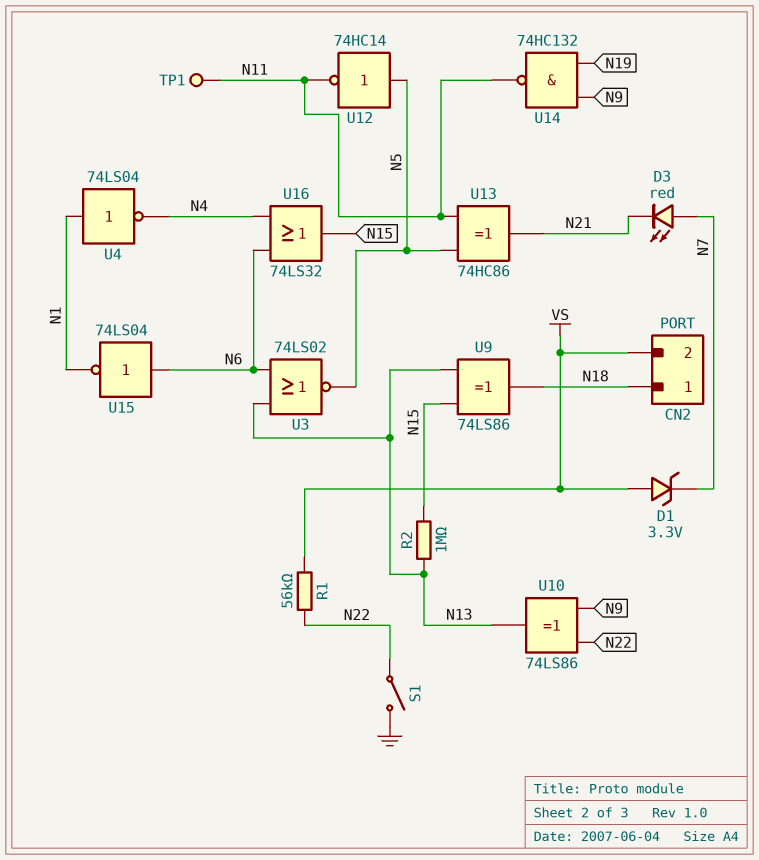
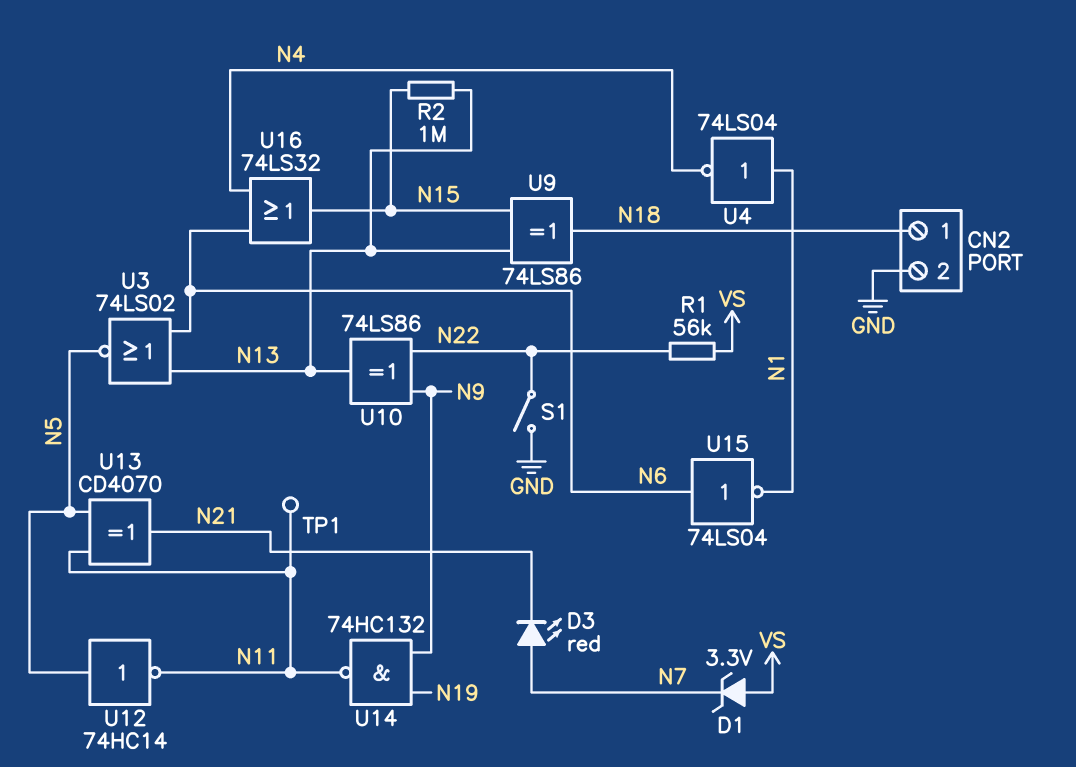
CN2 pin 2: VS -> GND
U13: XOR 74HC86 (in N5, in N11, out N21) -> XOR CD4070 (in N5, in N11, out N21)

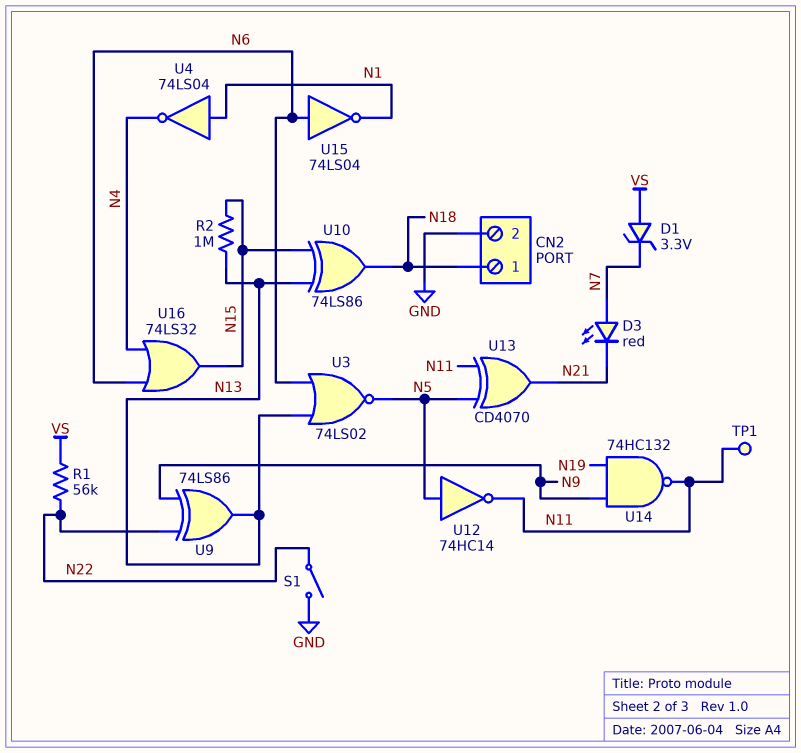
U9: XOR 74LS86 (in N13, in N15, out N18) -> XOR 74LS86 (in N9, in N22, out N13)
U10: XOR 74LS86 (in N9, in N22, out N13) -> XOR 74LS86 (in N13, in N15, out N18)

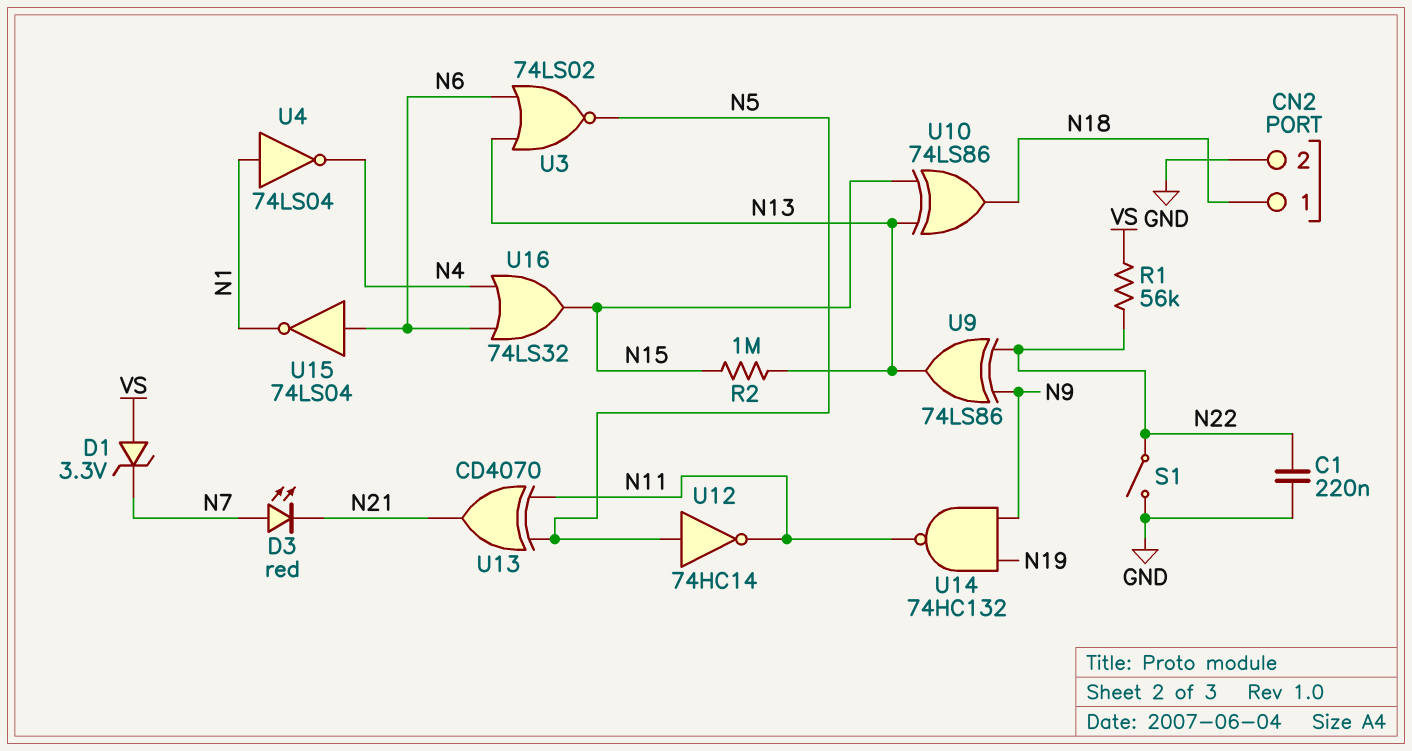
C1: none -> 220nF (GND, N22)
TP1: test point (N11) -> none

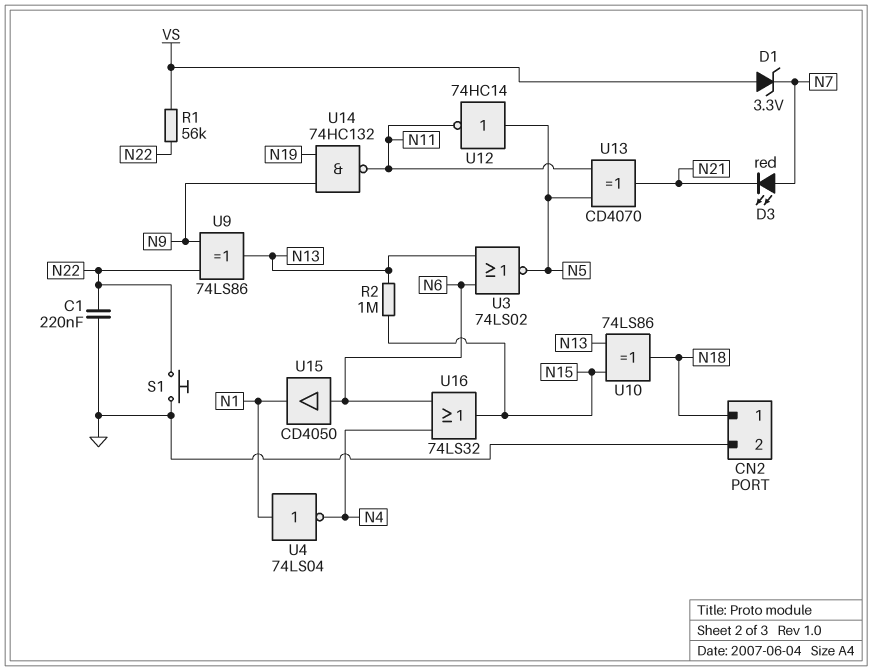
S1: switch (GND, N22) -> button (GND, N22)
U15: NOT 74LS04 (in N6, out N1) -> buffer CD4050 (in N6, out N1)

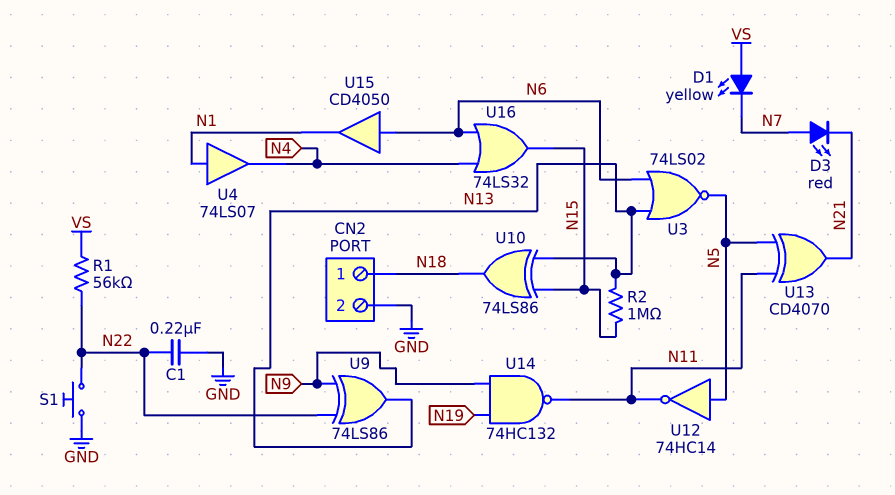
D1: zener 3.3V (A VS, K N7) -> LED yellow (A VS, K N7)
U4: NOT 74LS04 (in N1, out N4) -> buffer 74LS07 (in N1, out N4)

